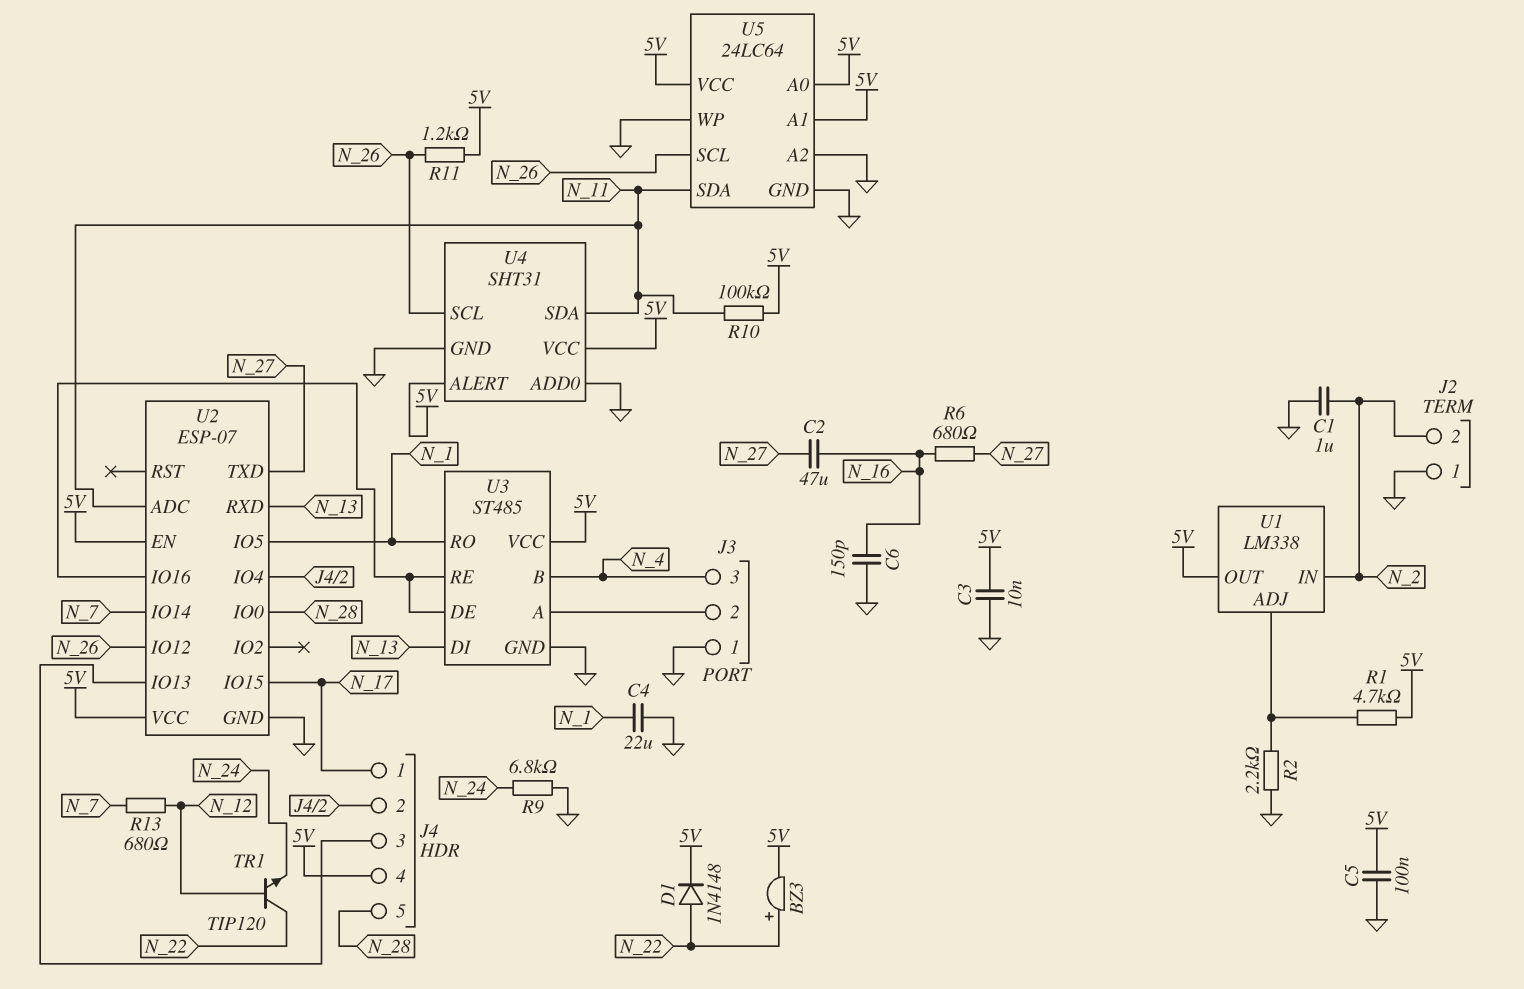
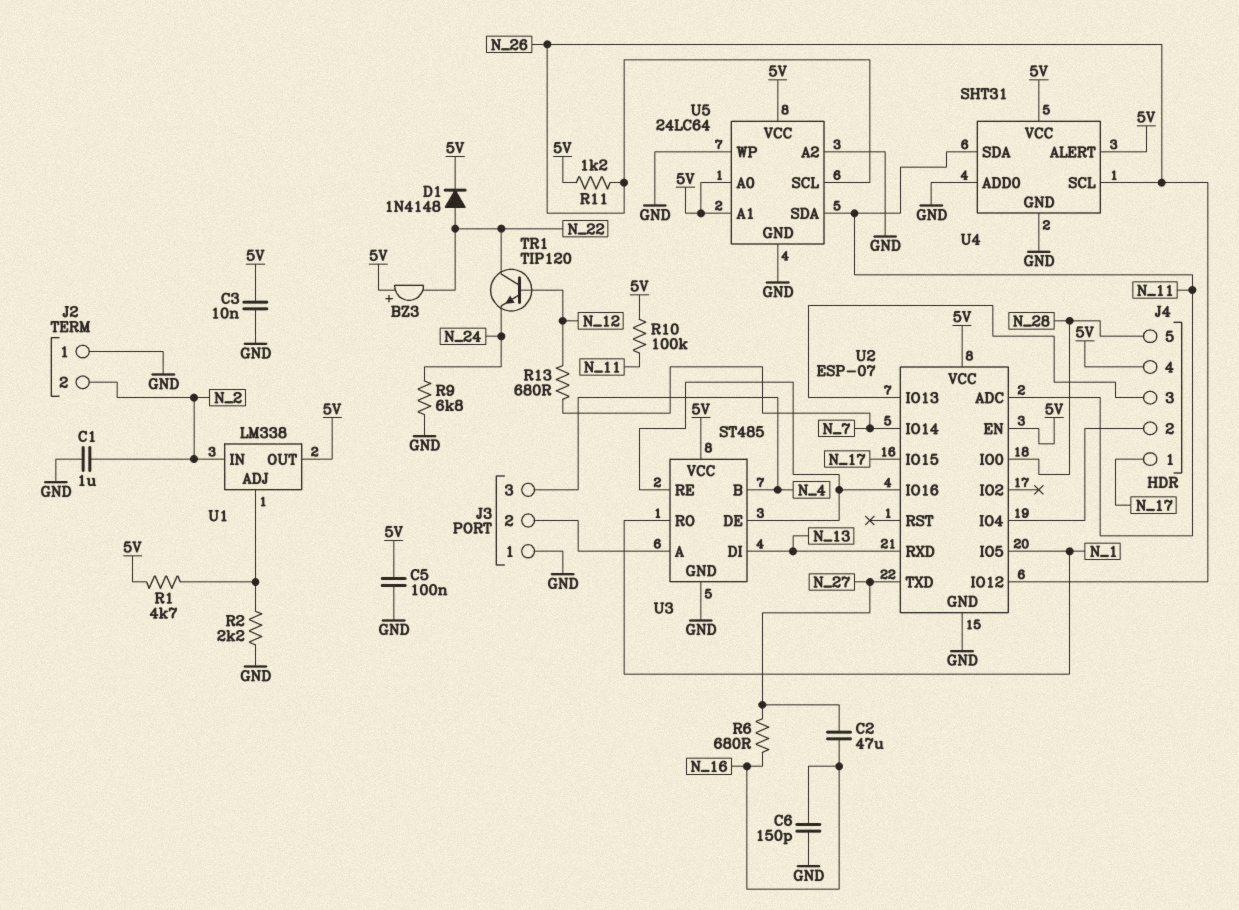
BZ3: buzzer (plus N_22, minus 5V) -> buzzer (plus 5V, minus N_22)
C4: 22uF (GND, N_1) -> none

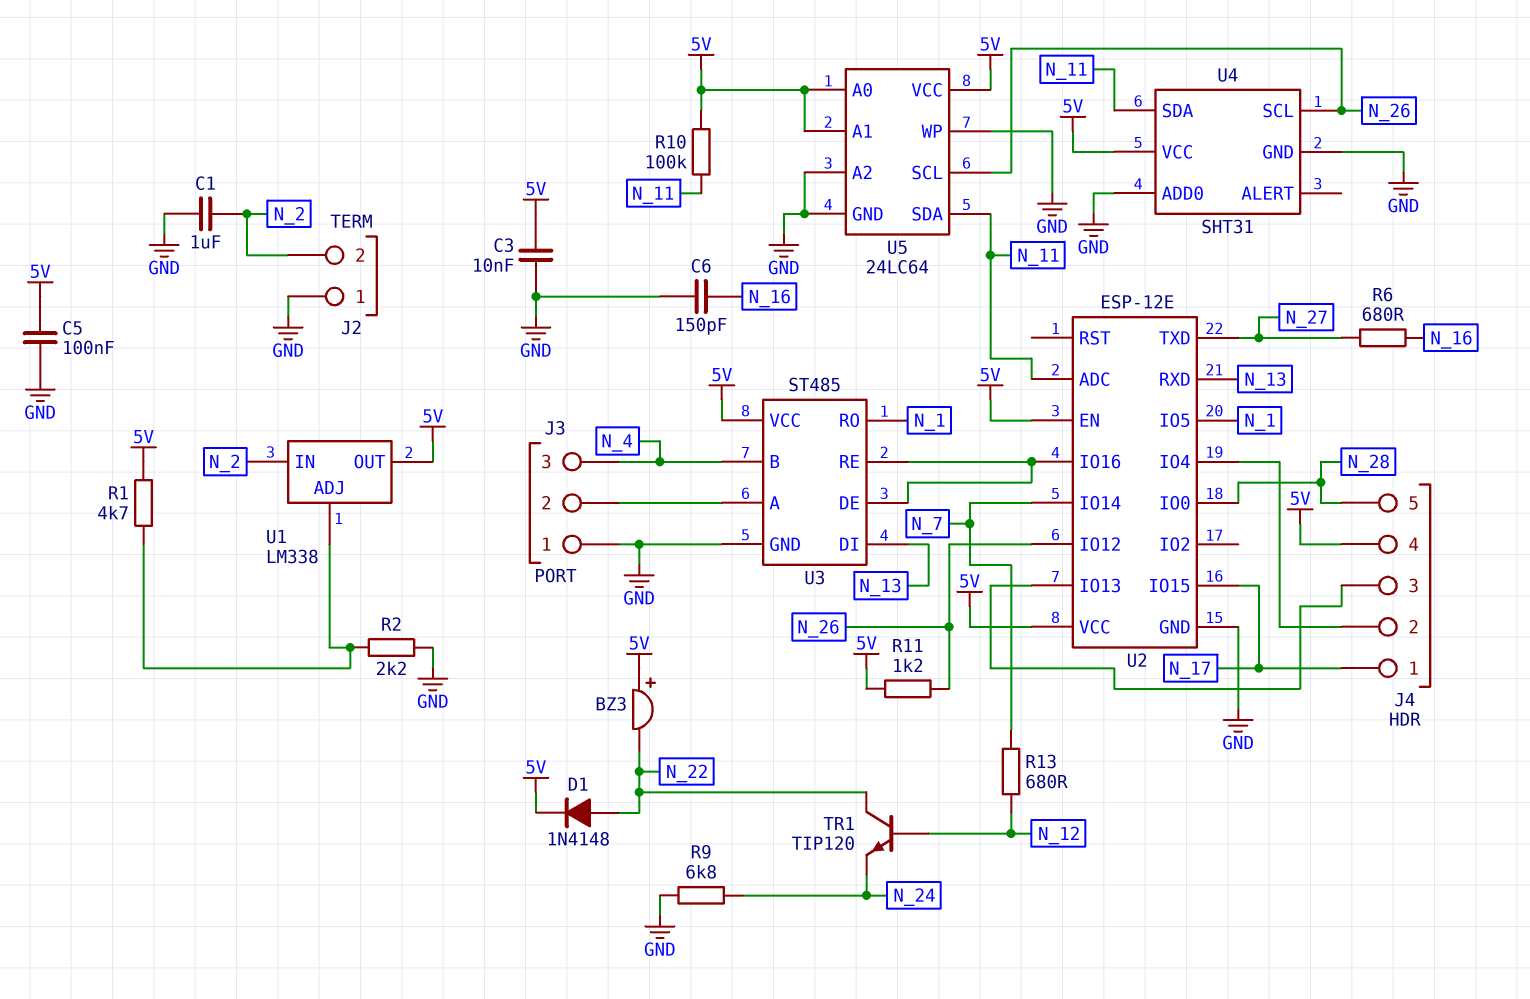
C2: 47uF (N_16, N_27) -> none
U2: ESP-07 -> ESP-12E
U4 pin ALERT: 5V -> none

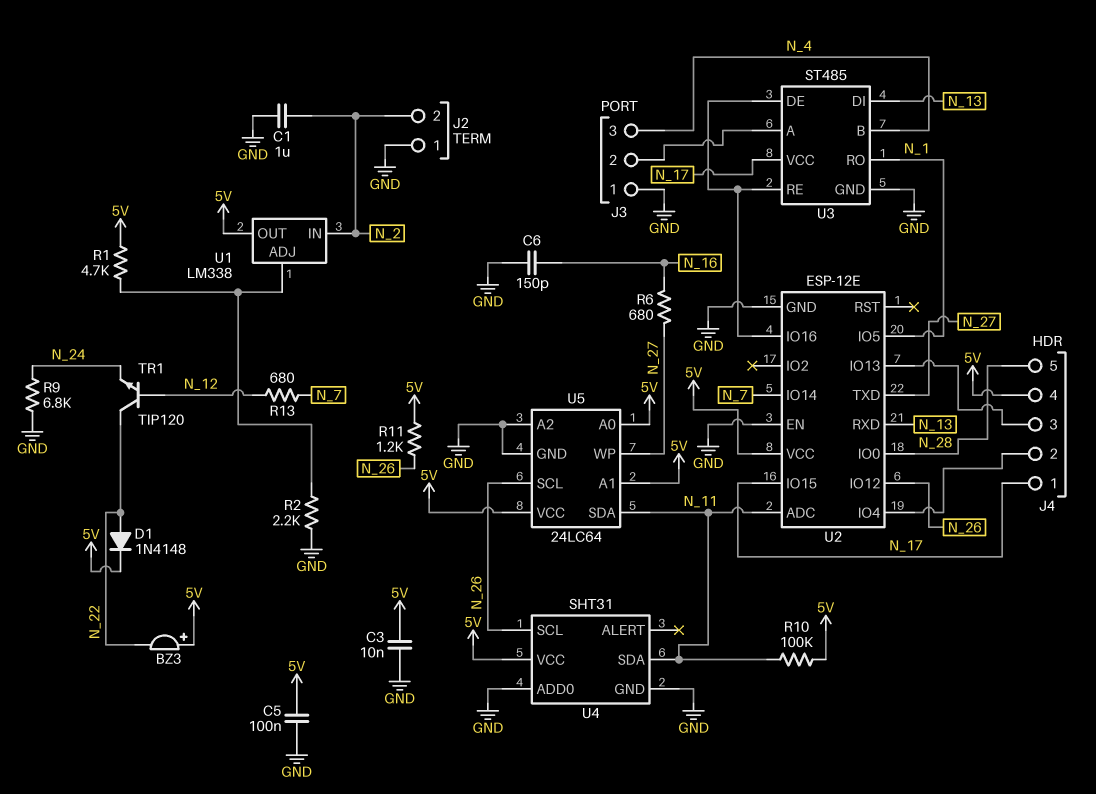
U2 pin EN: 5V -> GND
U3 pin VCC: 5V -> N_17
U5 pin WP: GND -> N_27

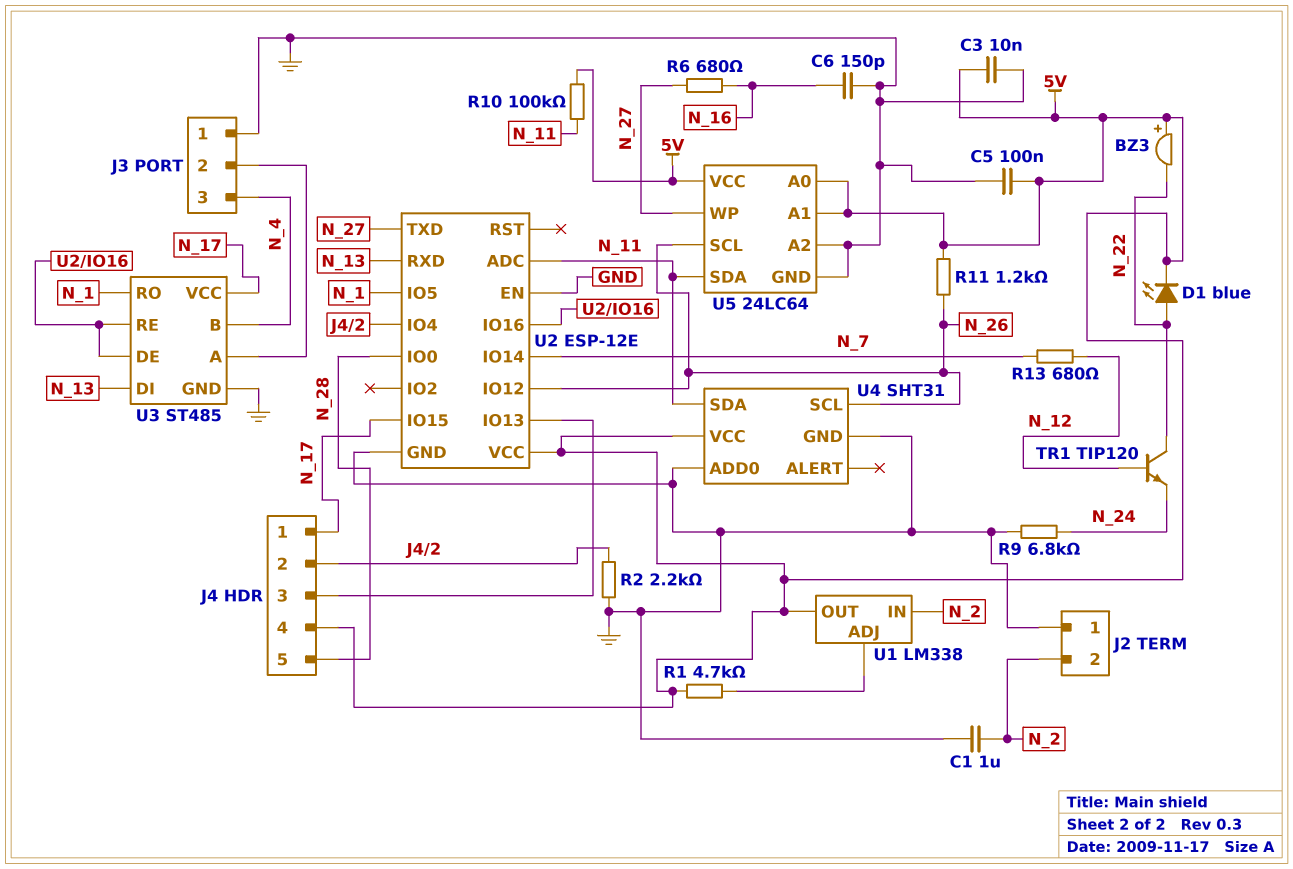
D1: diode 1N4148 (A N_22, K 5V) -> LED blue (A N_22, K 5V)
R2: 2.2k (GND, U1/ADJ) -> 2.2k (GND, J4/2)

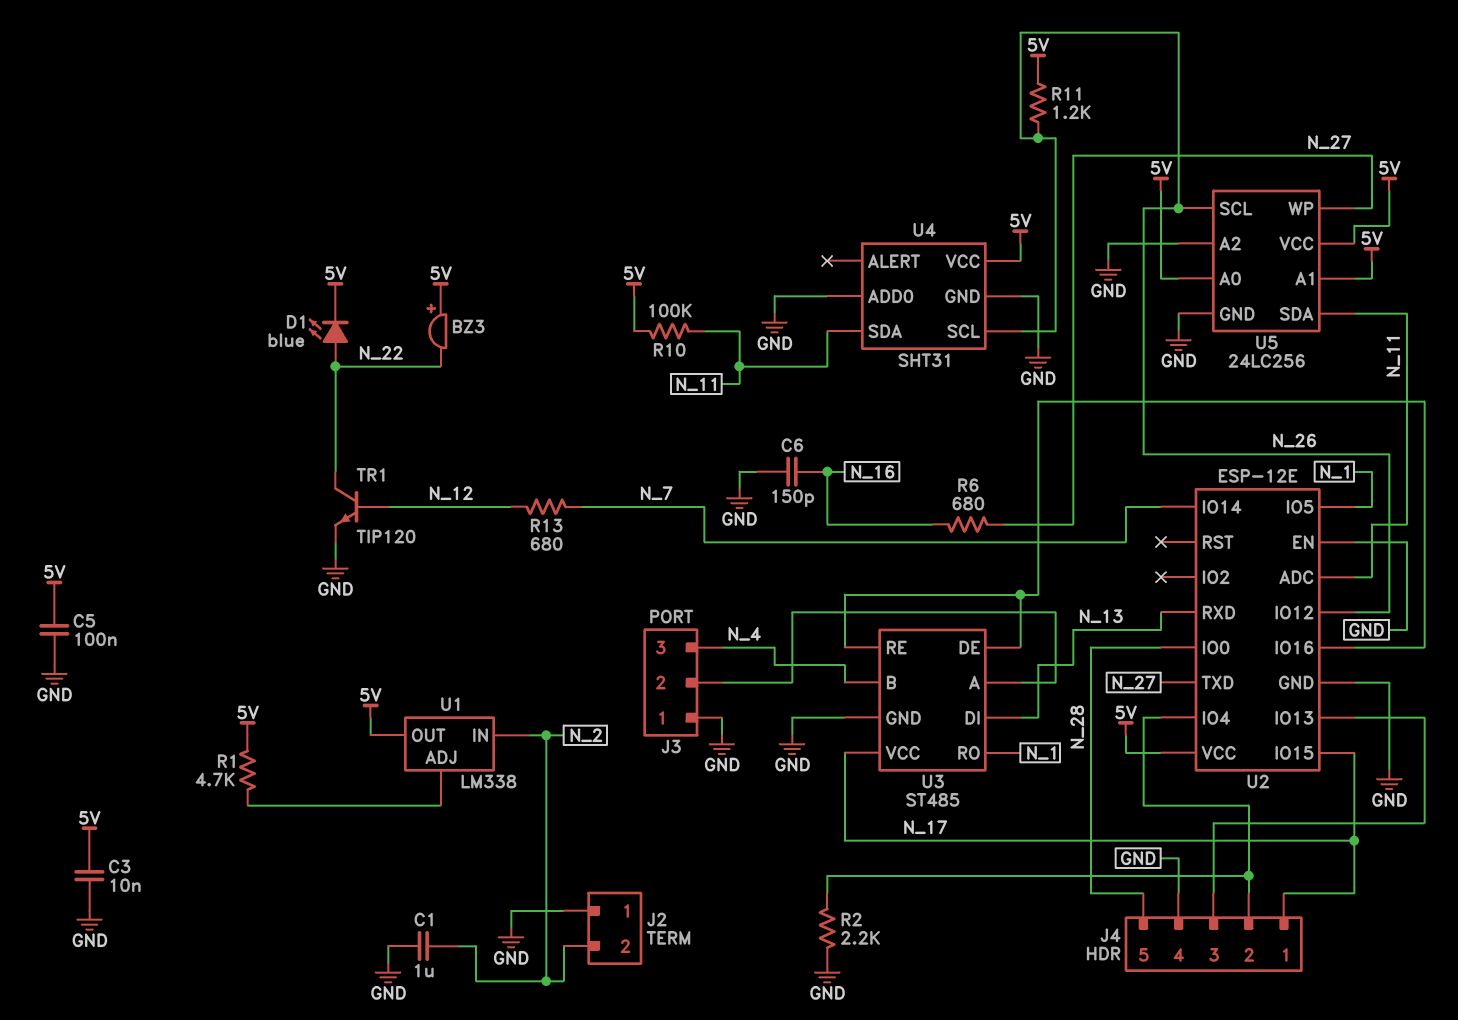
J4 pin 4: 5V -> GND
R9: 6.8k (GND, N_24) -> none
TR1: NPN TIP120 (B N_12, C N_22, E N_24) -> NPN TIP120 (B N_12, C N_22, E GND)
U5: 24LC64 -> 24LC256

